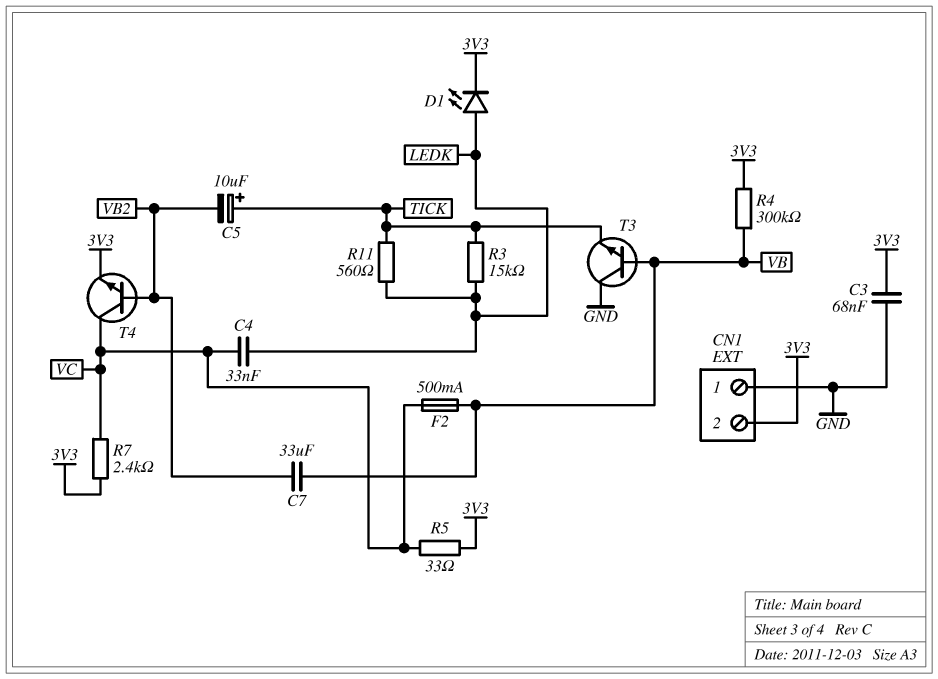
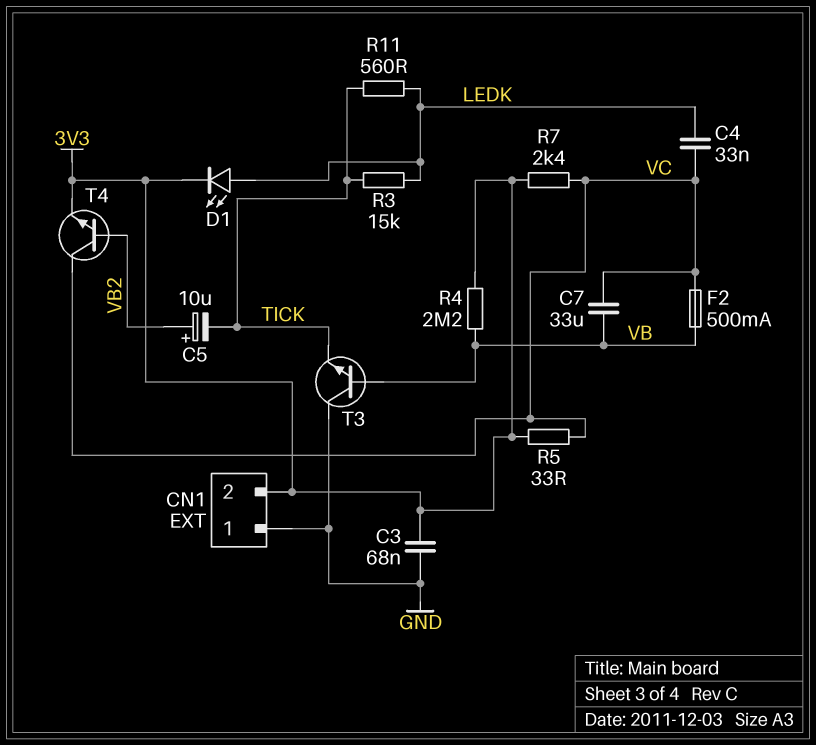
C5: 10uF (plus TICK, minus VB2) -> 10uF (plus VB2, minus TICK)
C7: 33uF (VB, VB2) -> 33uF (VB, VC)
R4: 300k (3V3, VB) -> 2.2M (3V3, VB)

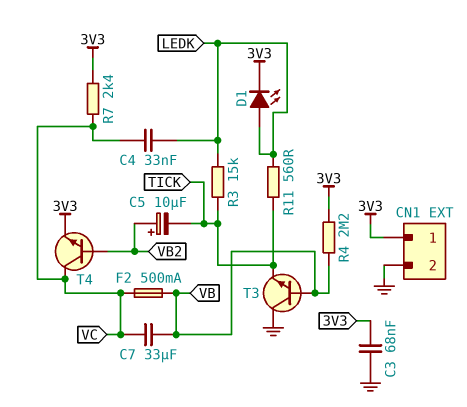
CN1 pin 1: GND -> 3V3
CN1 pin 2: 3V3 -> GND
R5: 33 (3V3, VC) -> none

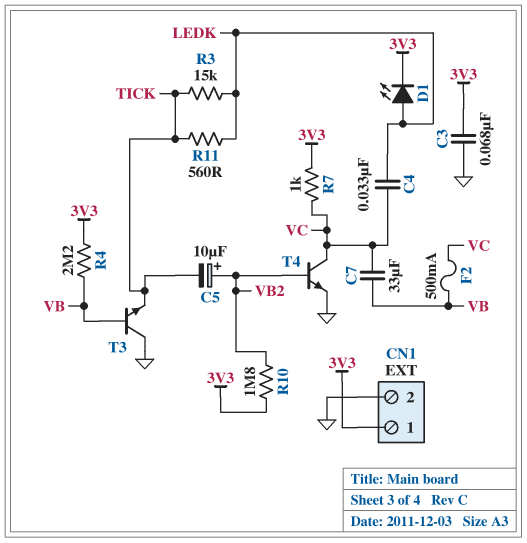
R7: 2.4k (3V3, VC) -> 1k (3V3, VC)
R10: none -> 1.8M (3V3, VB2)
T4: NPN (B VB2, C VC, E 3V3) -> NPN (B VB2, C VC, E GND)

